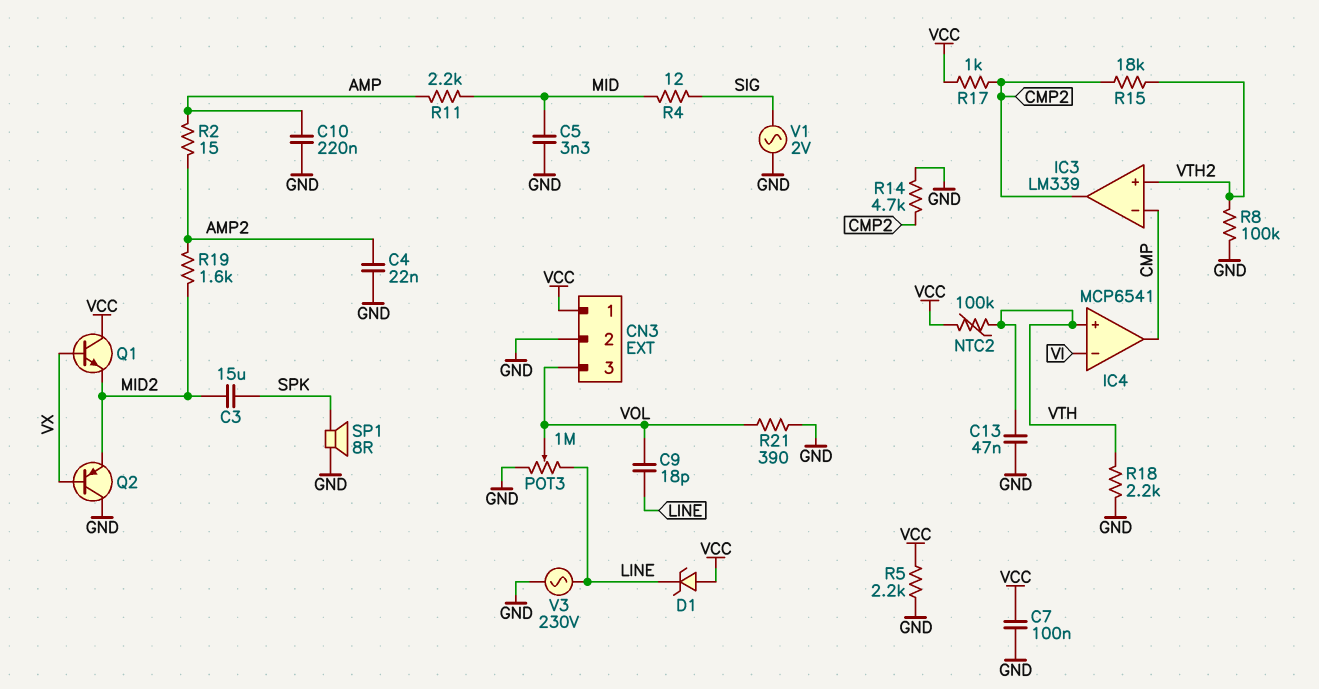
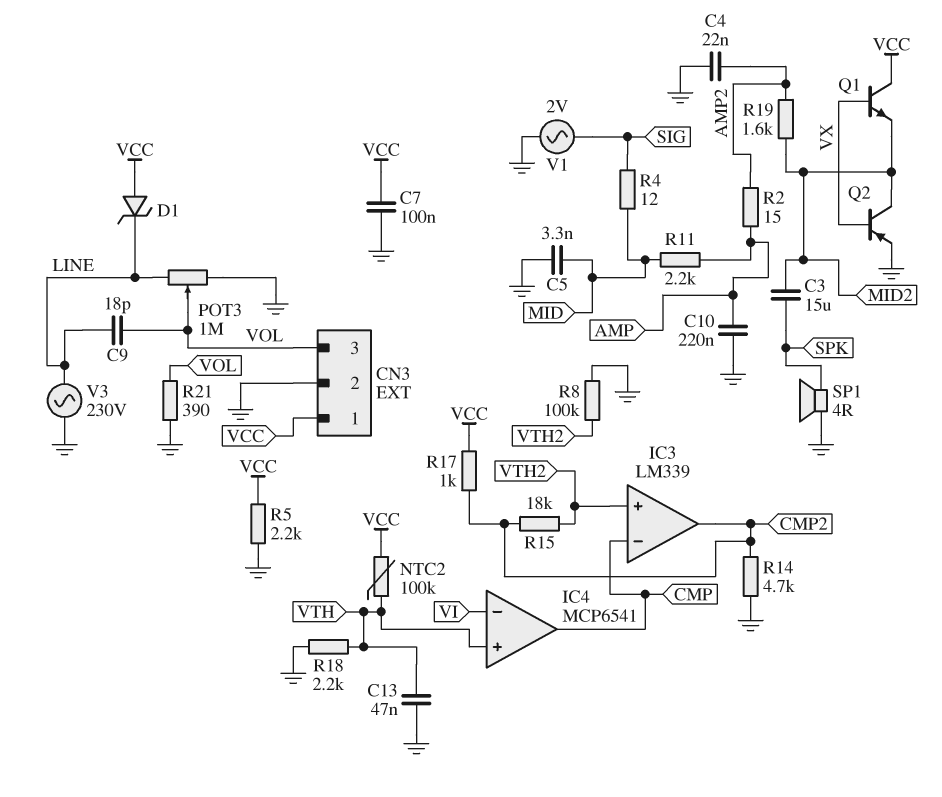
Q2: PNP (B VX, C GND, E MID2) -> PNP (B VX, C MID2, E GND)
SP1: speaker 8R (GND, SPK) -> speaker 4R (GND, SPK)

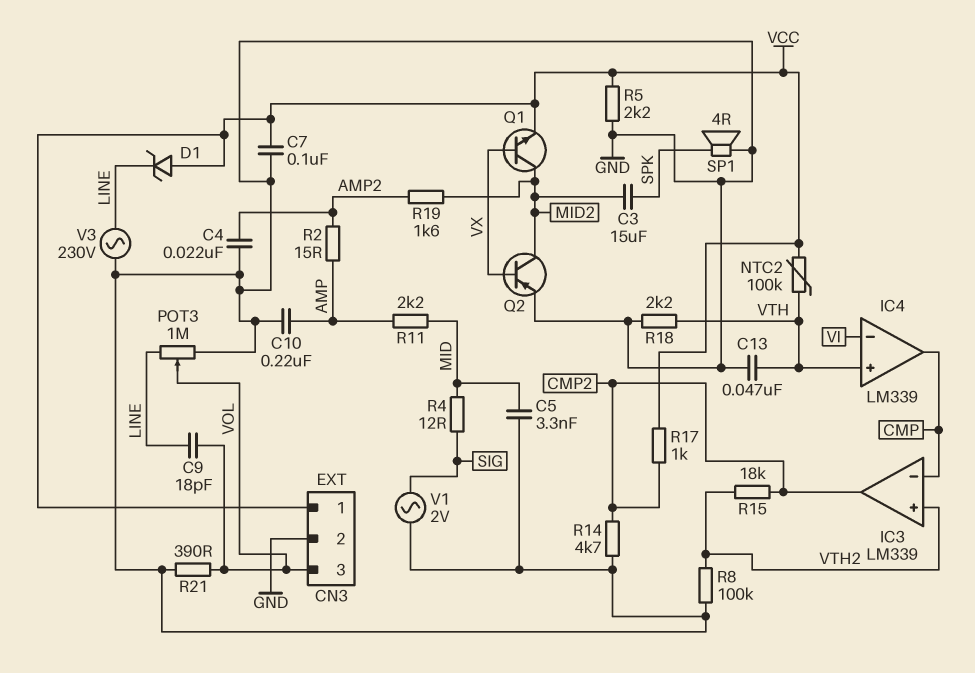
IC4: MCP6541 -> LM339
Q1: NPN (B VX, C VCC, E MID2) -> NPN (B VX, C MID2, E VCC)

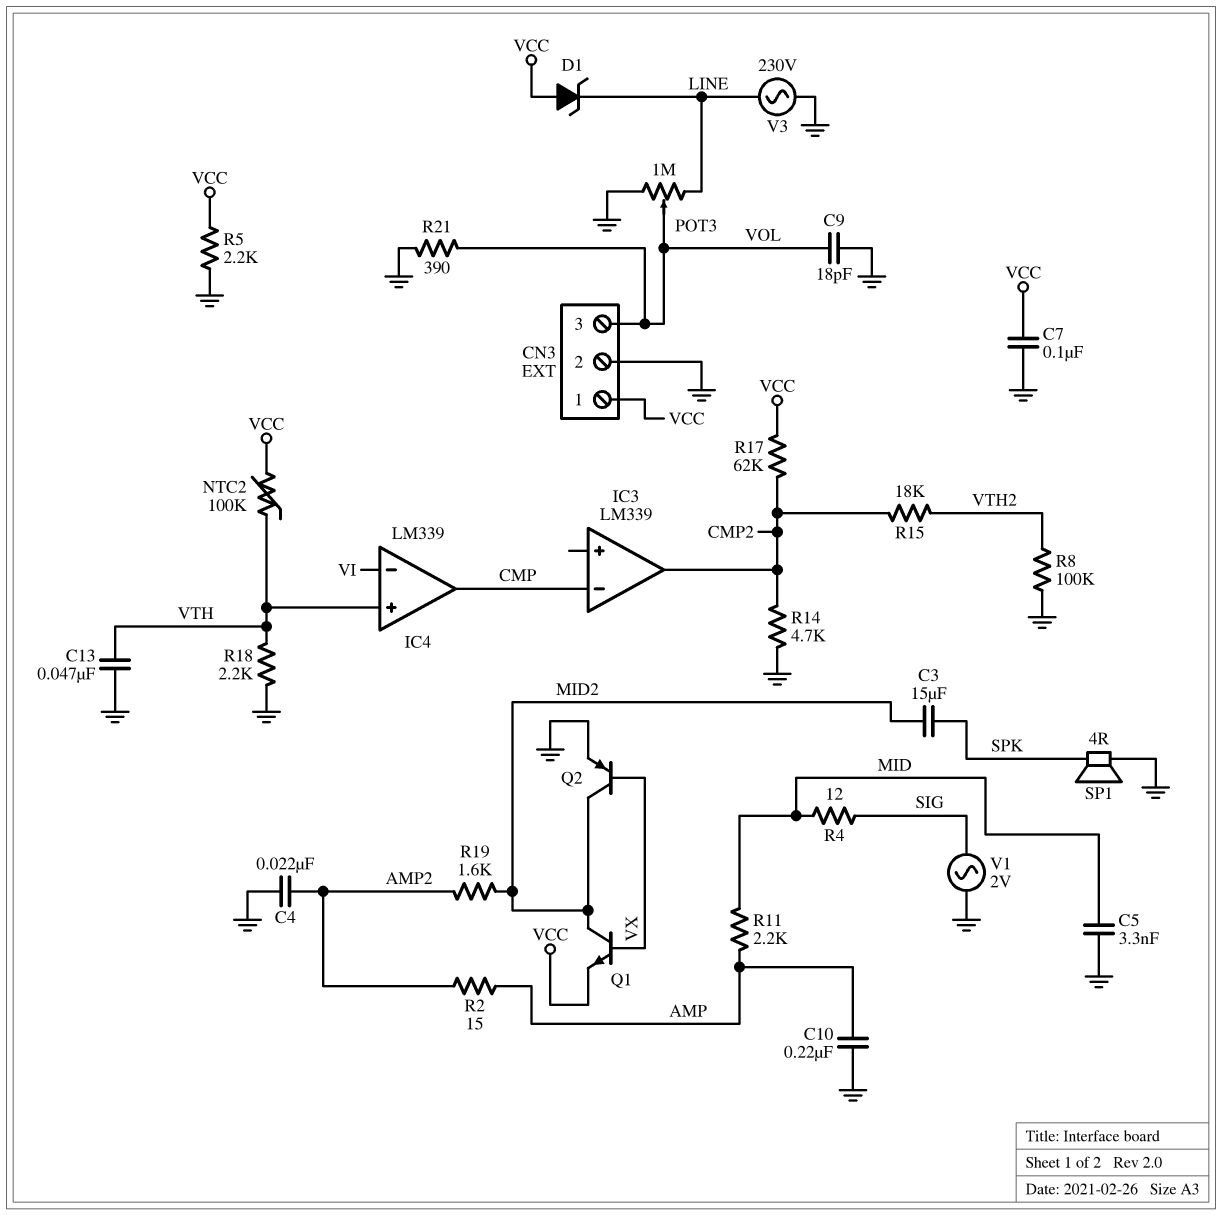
C9: 18pF (LINE, VOL) -> 18pF (GND, VOL)
IC3 pin in+: VTH2 -> none
R17: 1k (CMP2, VCC) -> 62k (CMP2, VCC)

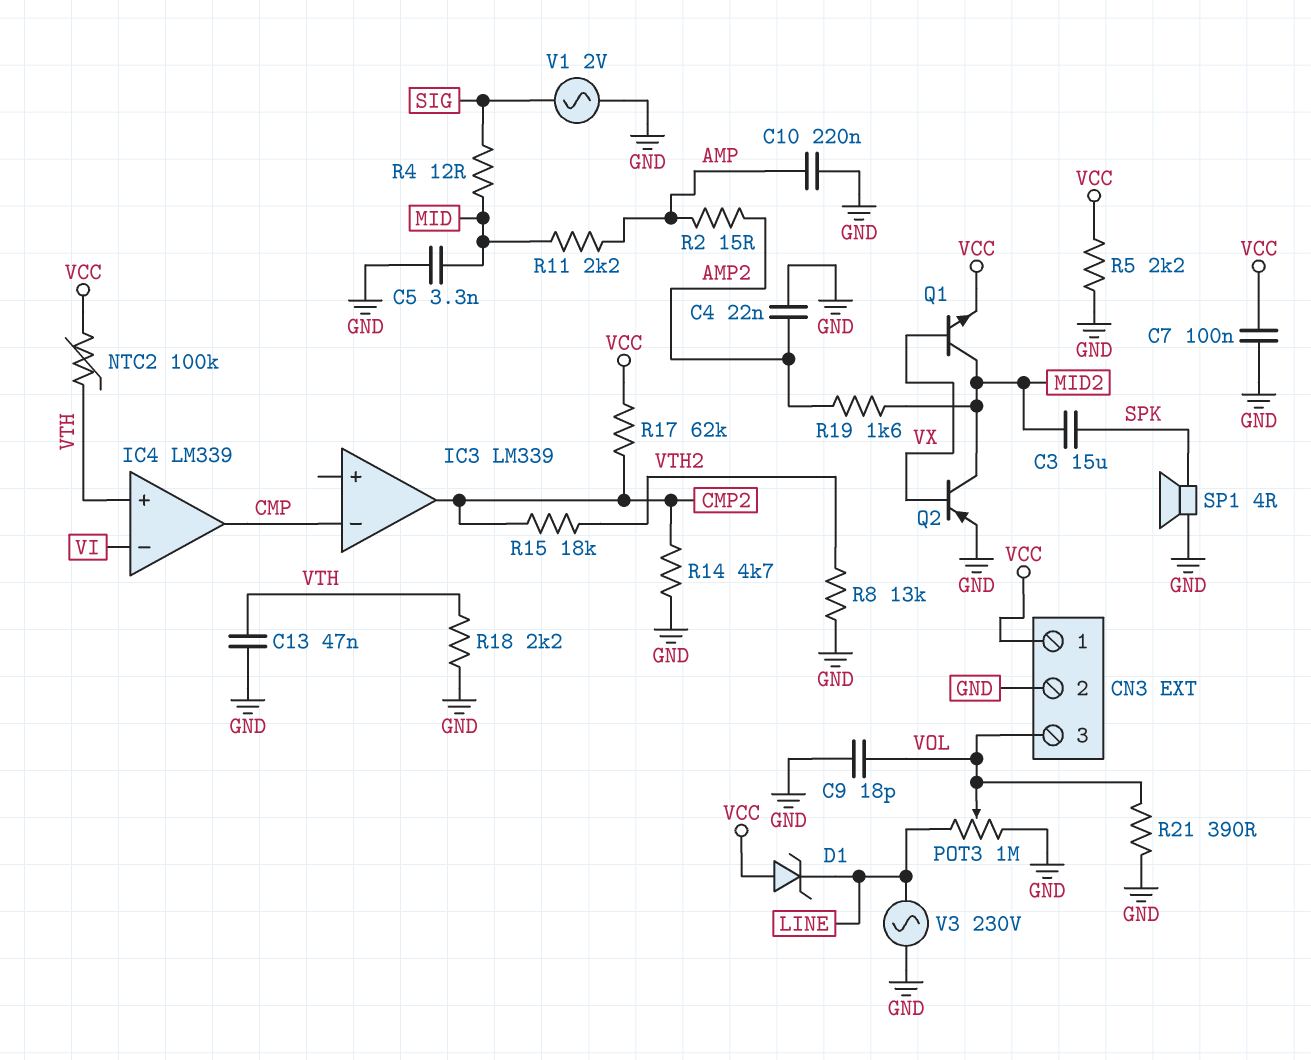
R8: 100k (GND, VTH2) -> 13k (GND, VTH2)

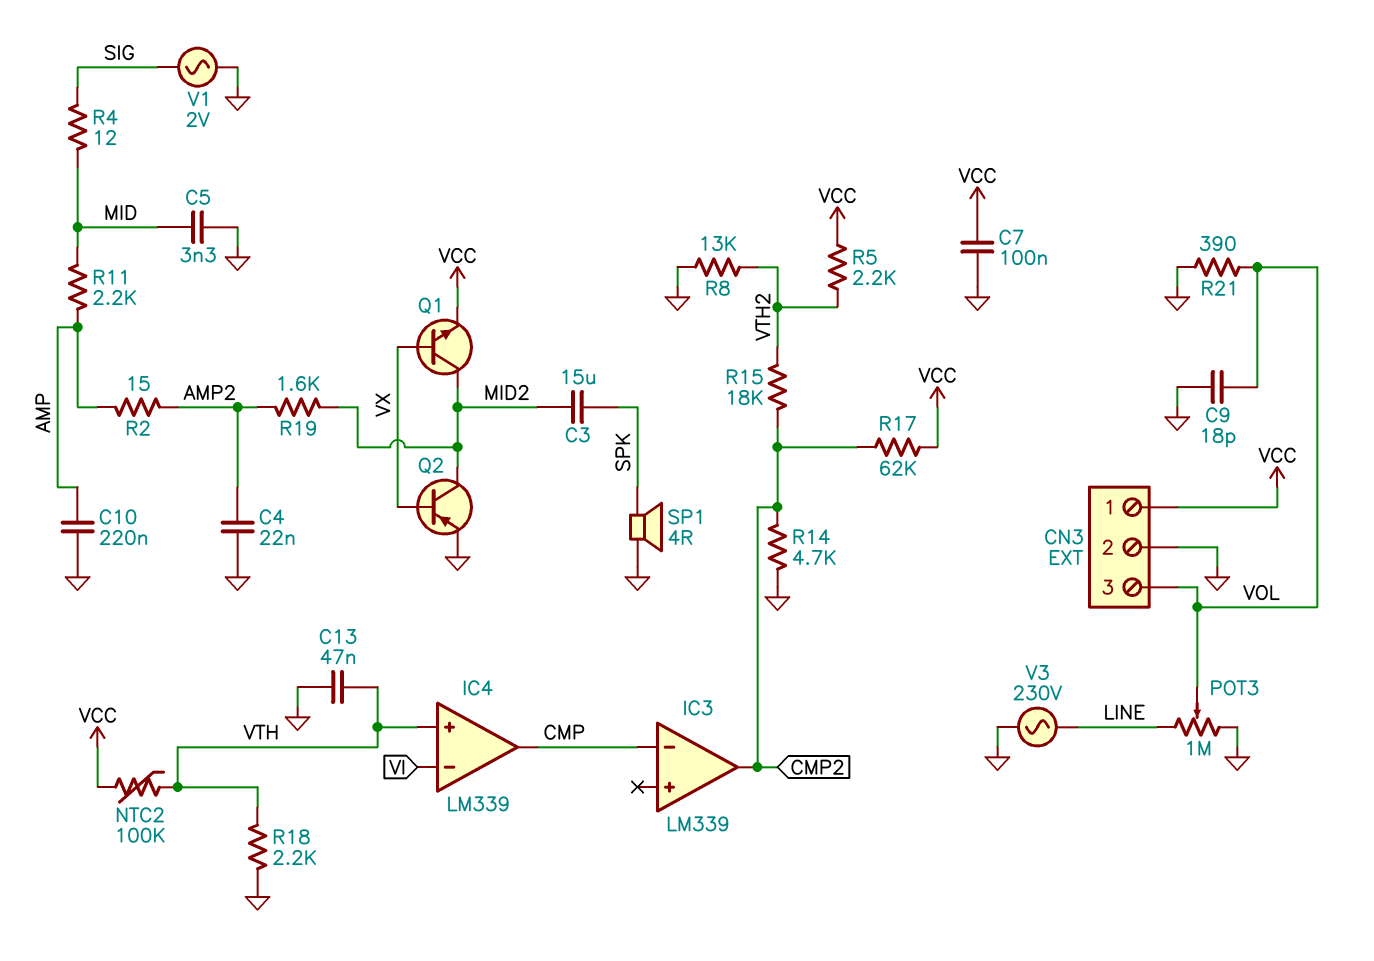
D1: zener (A VCC, K LINE) -> none
R5: 2.2k (GND, VCC) -> 2.2k (VCC, VTH2)

